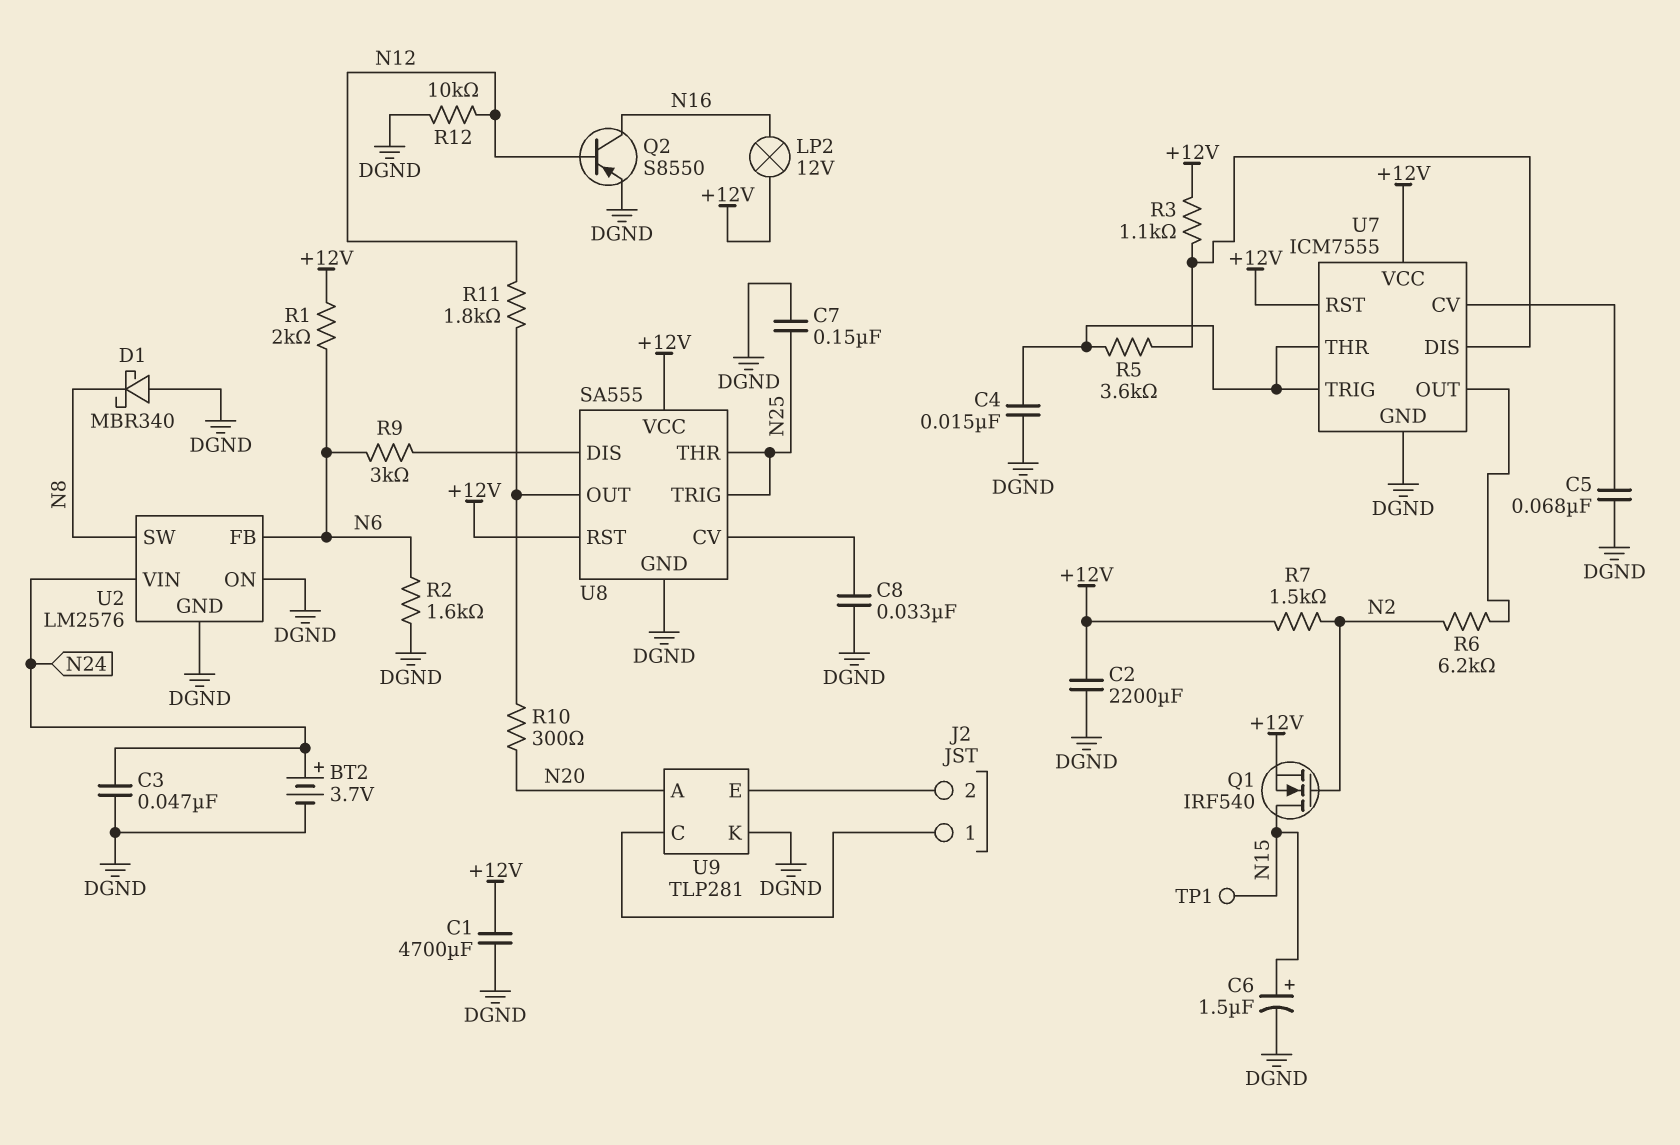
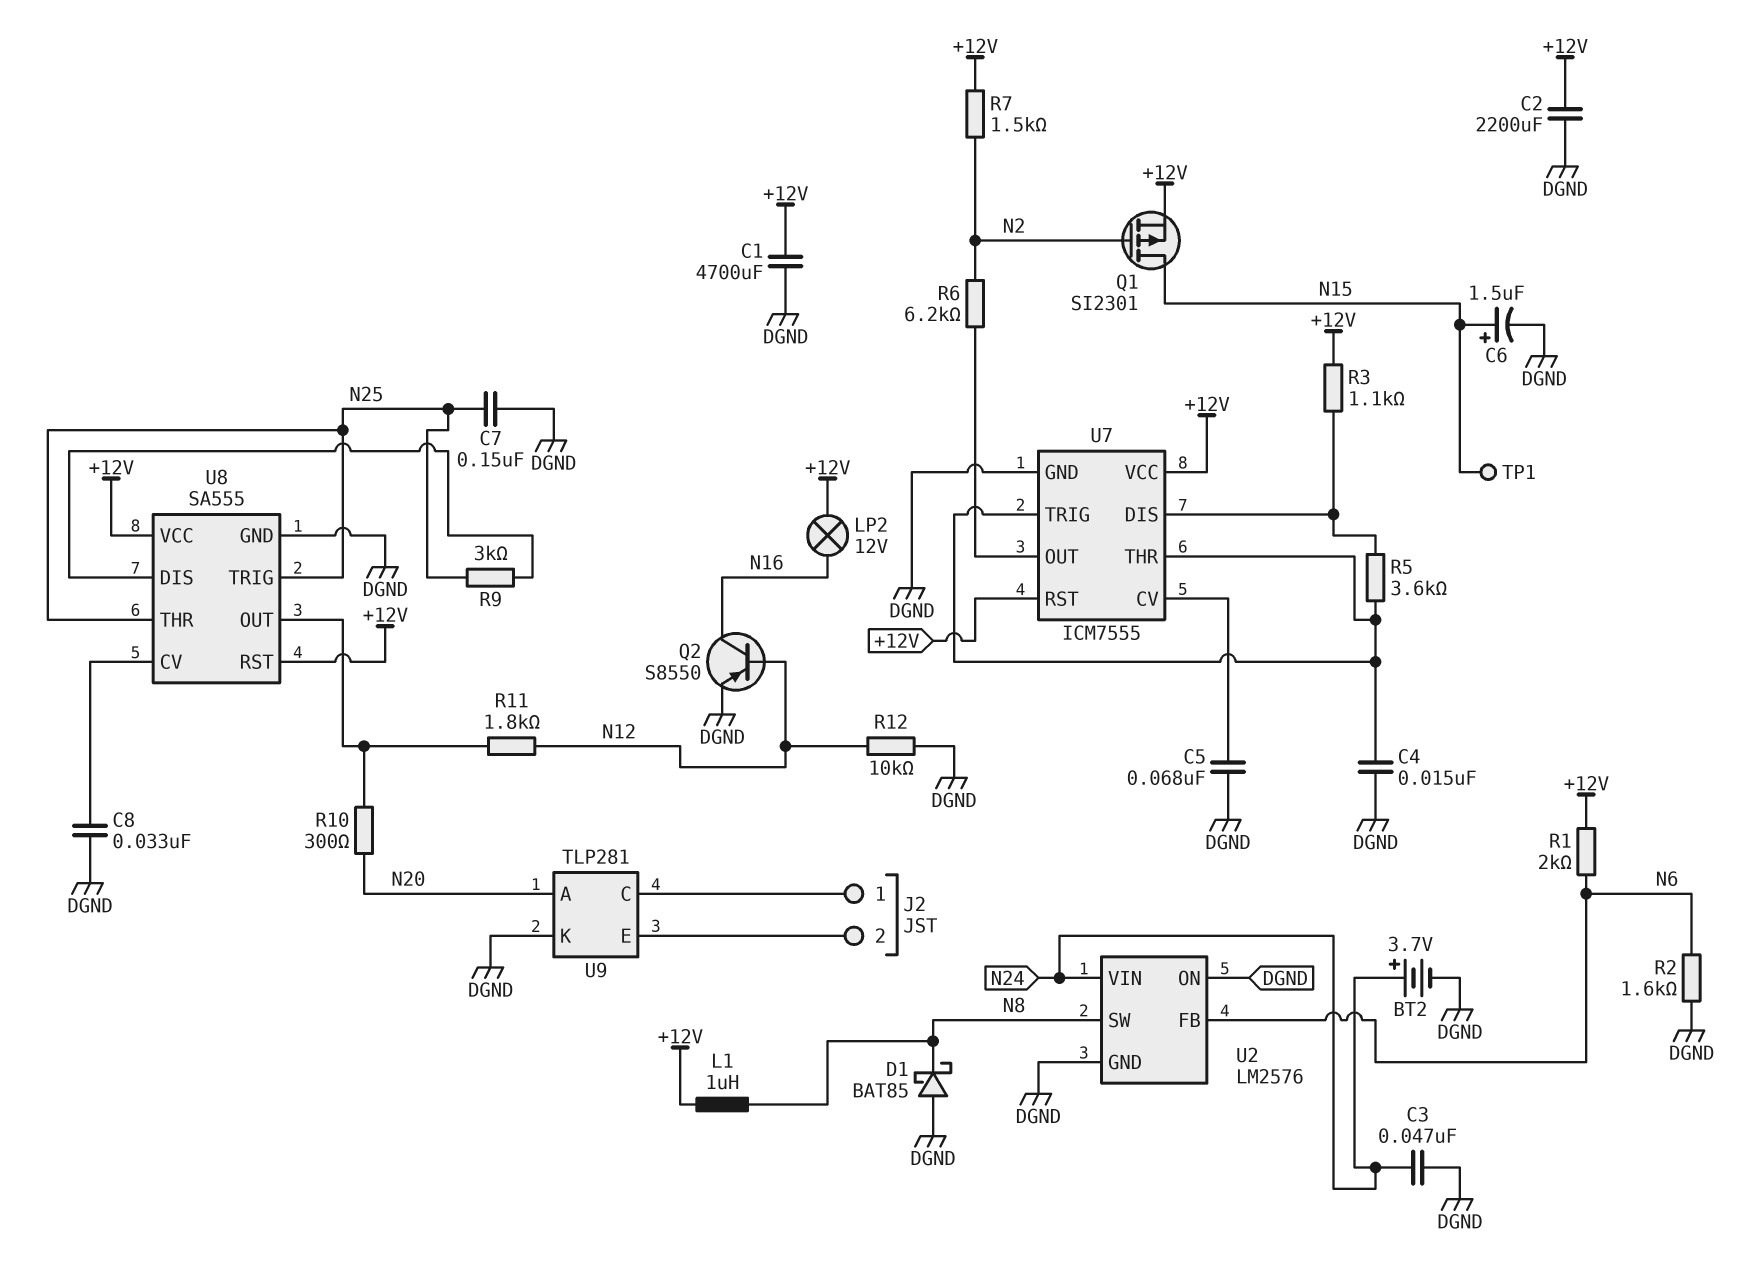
D1: schottky MBR340 (A DGND, K N8) -> schottky BAT85 (A DGND, K N8)
L1: none -> 1uH (+12V, N8)
Q1: NMOS IRF540 (G N2, D N15, S +12V) -> PMOS SI2301 (G N2, D N15, S +12V)
R9: 3k (N6, U8/DIS) -> 3k (N25, U8/DIS)

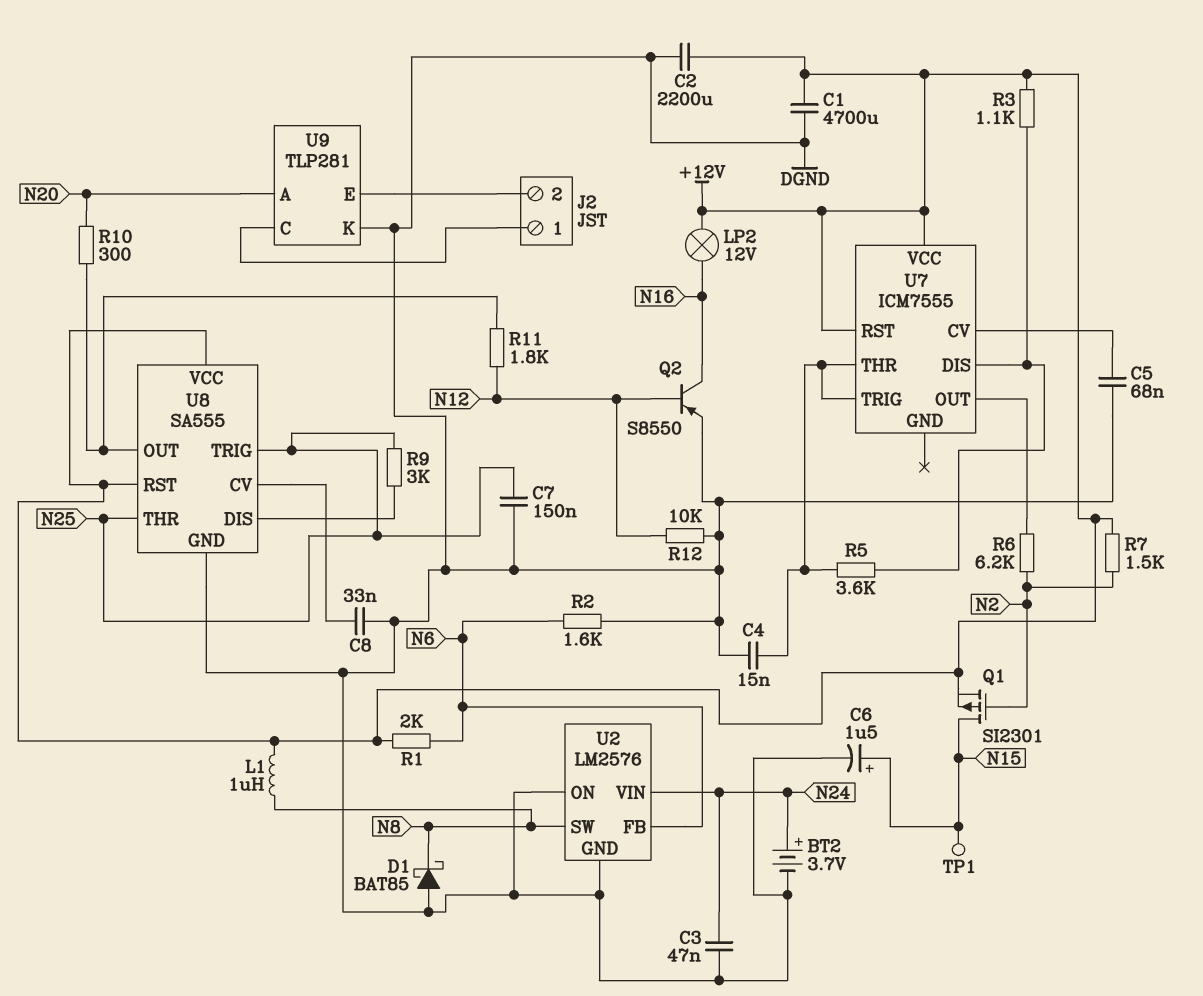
U7 pin GND: DGND -> none

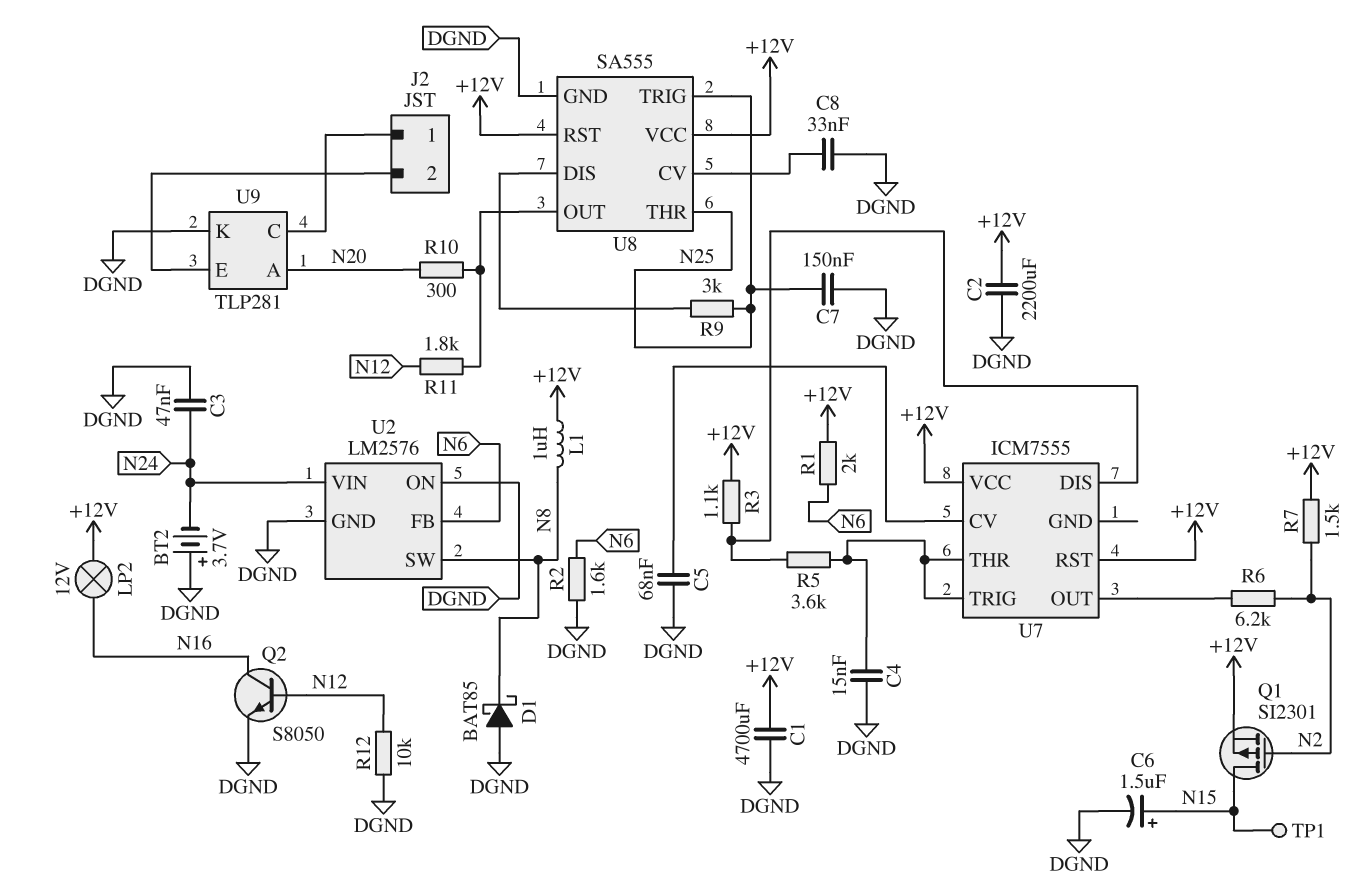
BT2: 3.7V (plus N24, minus DGND) -> 3.7V (plus DGND, minus N24)
Q2: PNP S8550 (B N12, C N16, E DGND) -> NPN S8050 (B N12, C N16, E DGND)

